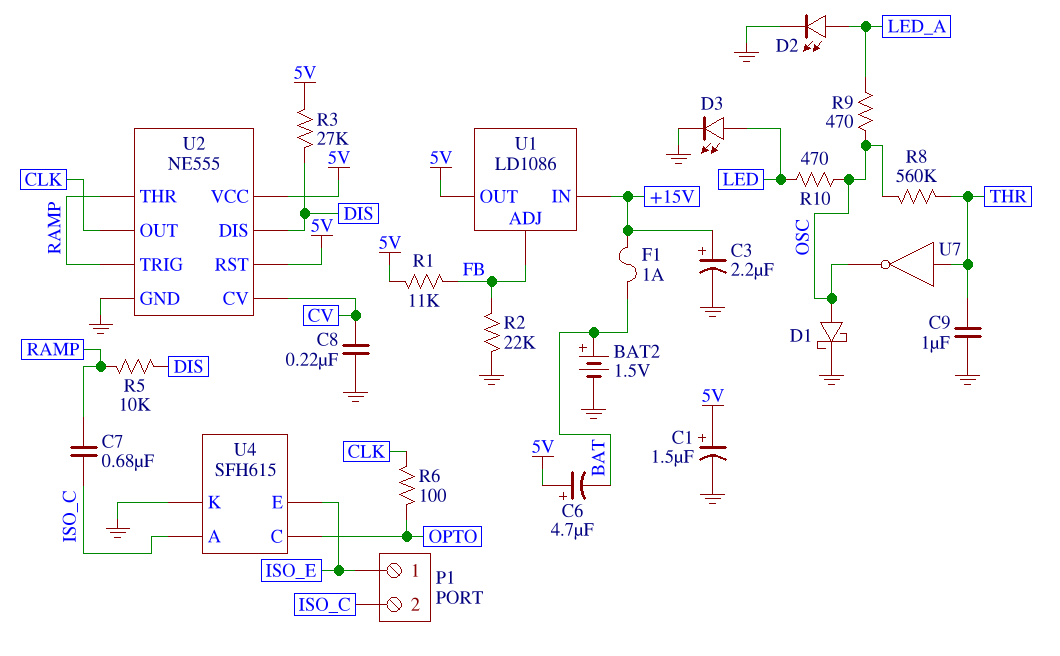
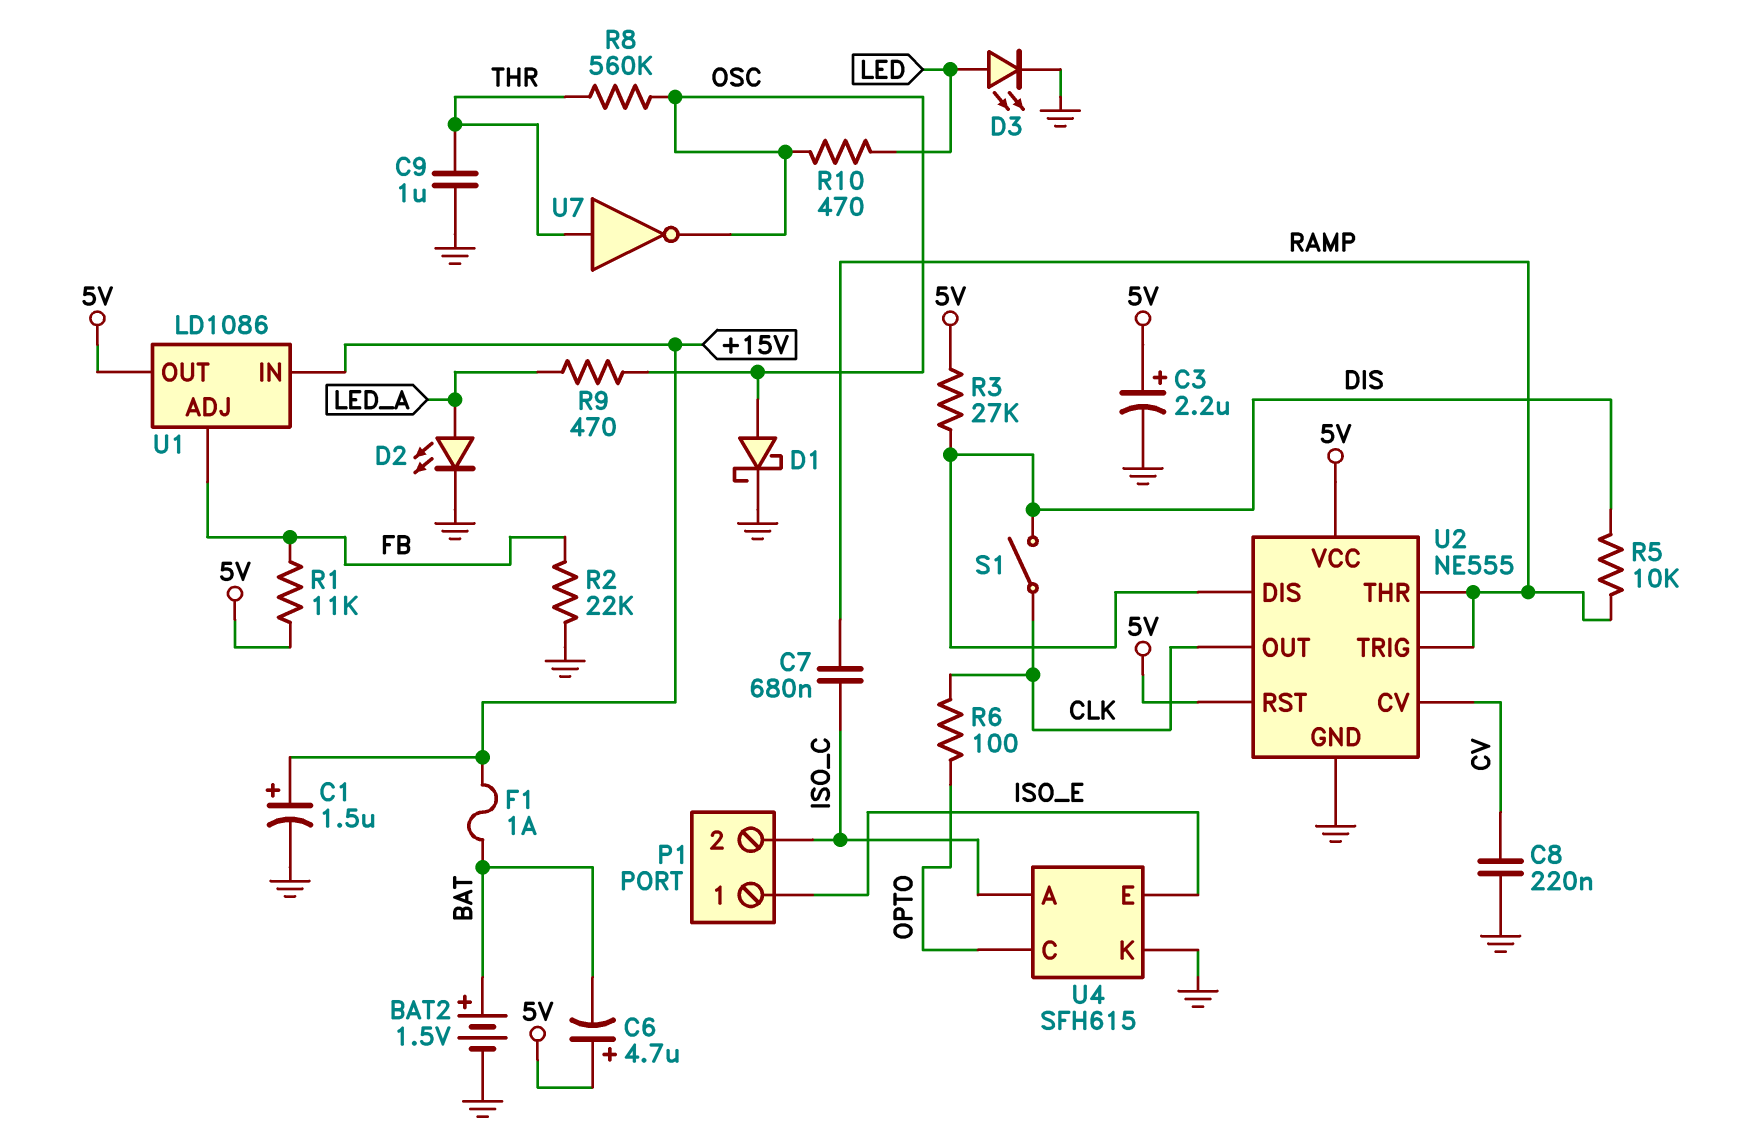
C1: 1.5uF (plus 5V, minus GND) -> 1.5uF (plus +15V, minus GND)
C3: 2.2uF (plus +15V, minus GND) -> 2.2uF (plus 5V, minus GND)
S1: none -> switch (CLK, DIS)

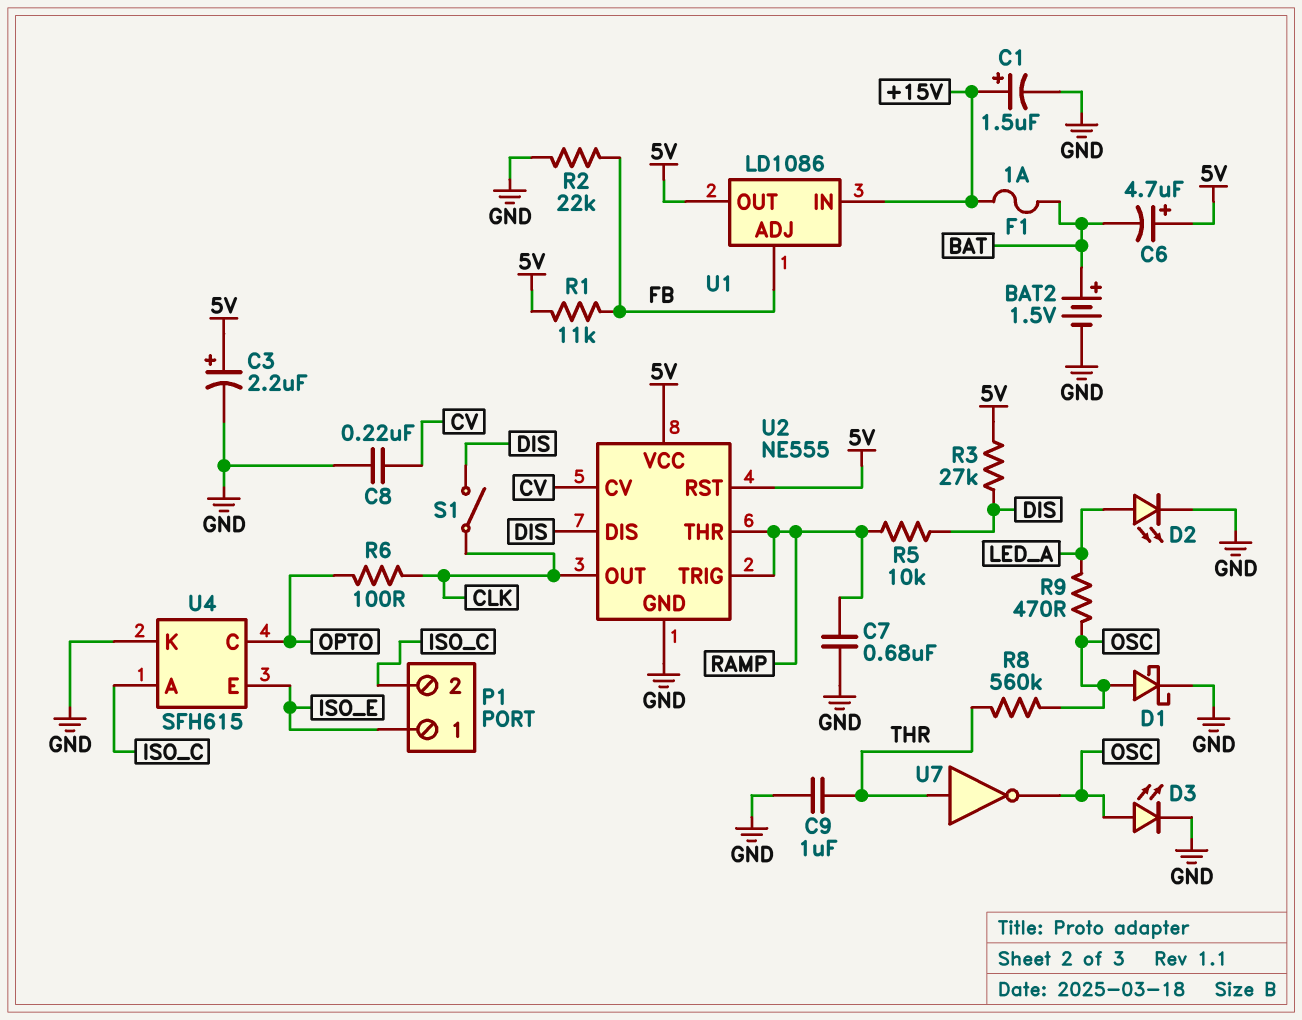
C7: 680nF (ISO_C, RAMP) -> 680nF (GND, RAMP)
D3: LED (A LED, K GND) -> LED (A OSC, K GND)
R10: 470 (LED, OSC) -> none

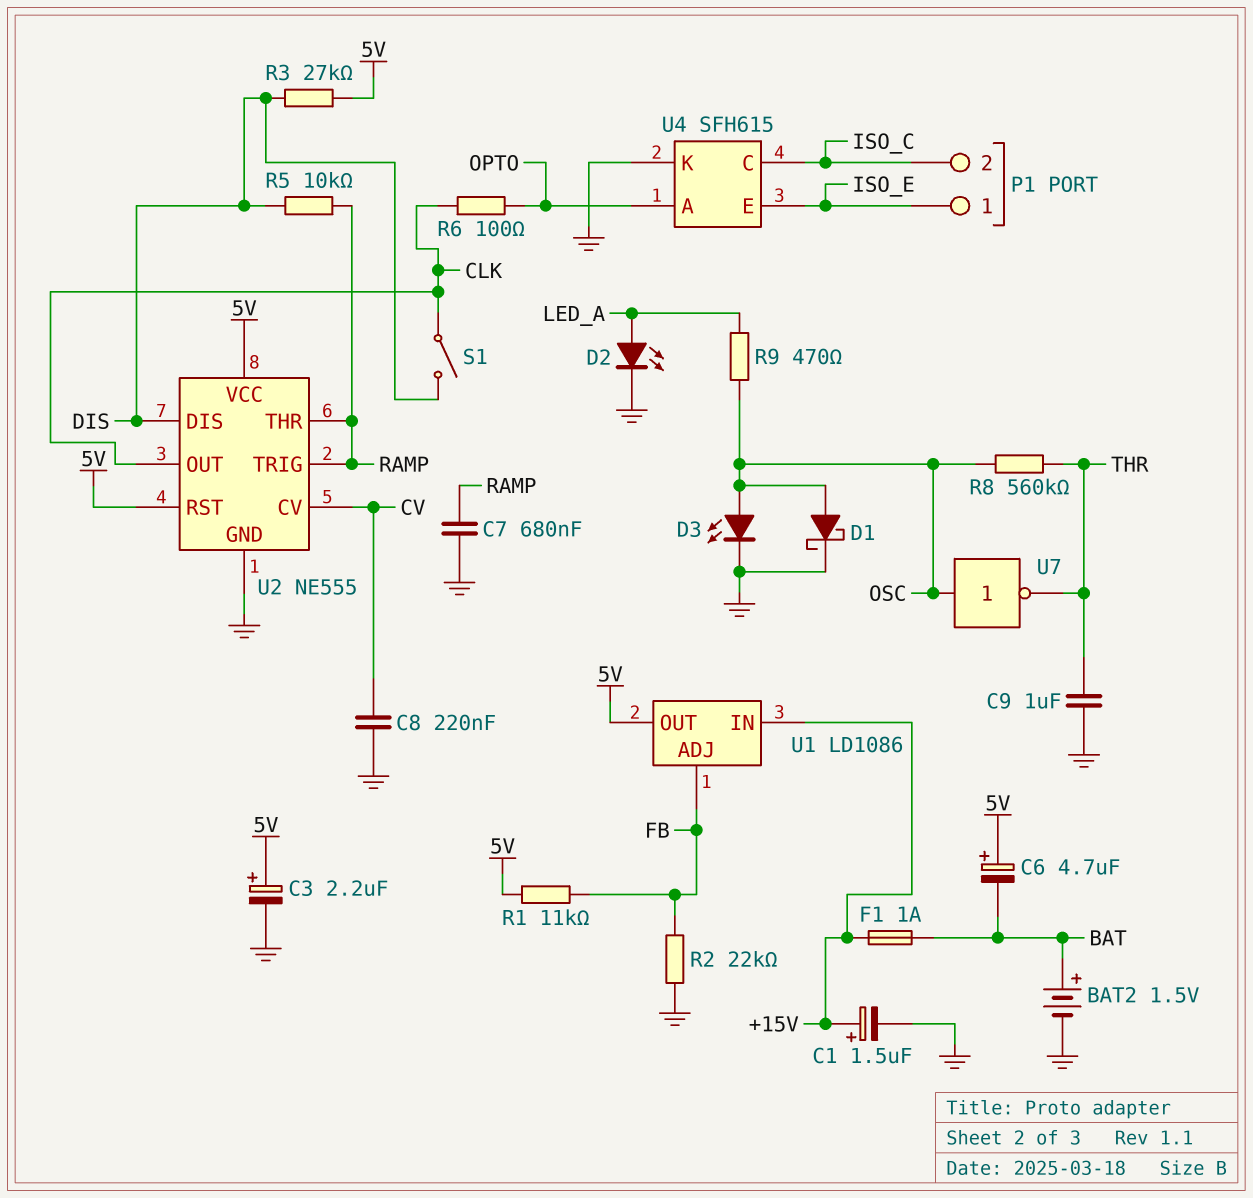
U4 pin A: ISO_C -> OPTO
U4 pin C: OPTO -> ISO_C
U7: NOT (in THR, out OSC) -> NOT (in OSC, out THR)

